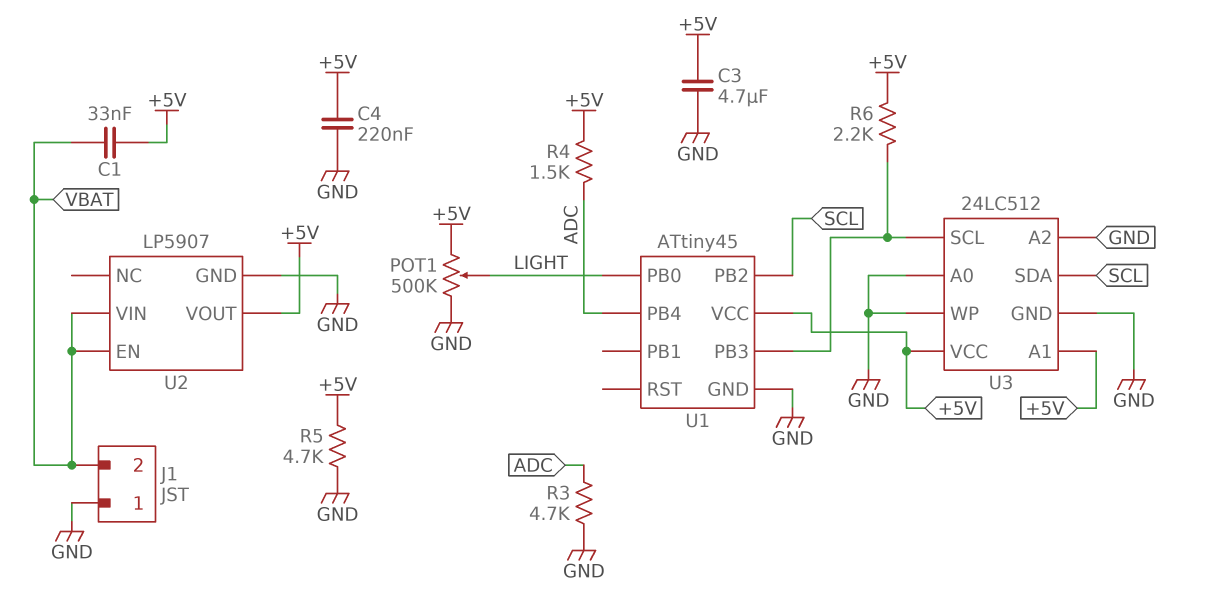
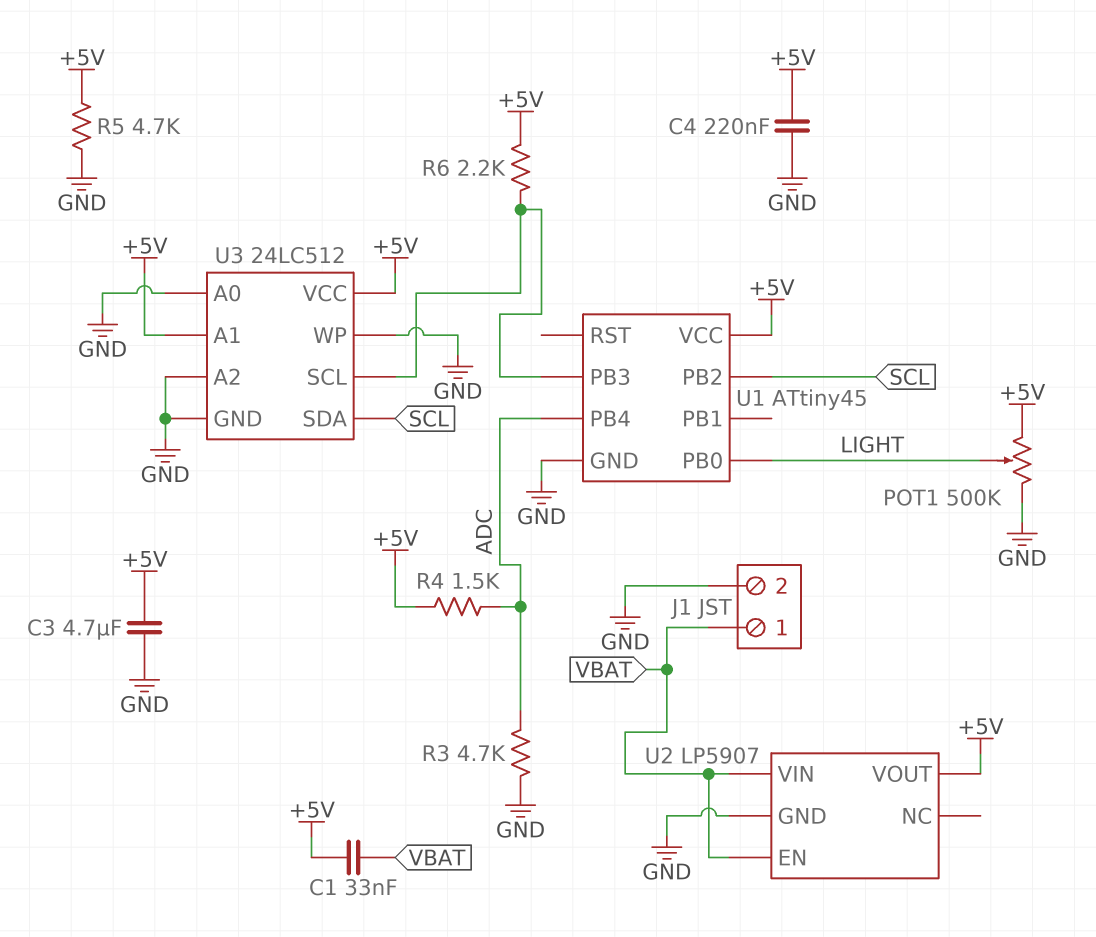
J1 pin 1: GND -> VBAT
J1 pin 2: VBAT -> GND

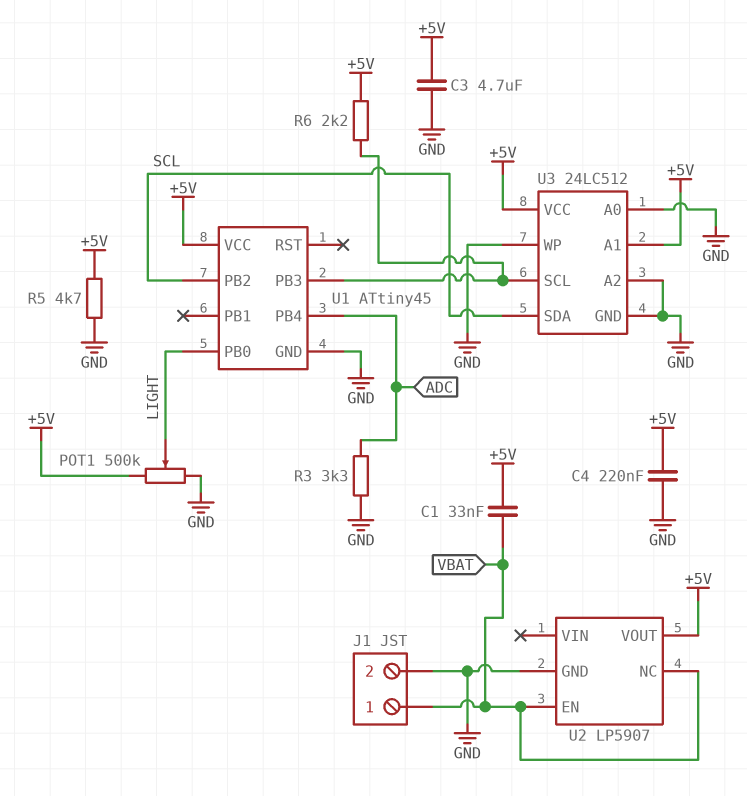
R3: 4.7k (ADC, GND) -> 3.3k (ADC, GND)
R4: 1.5k (+5V, ADC) -> none
U2 pin NC: none -> VBAT
U2 pin VIN: VBAT -> none

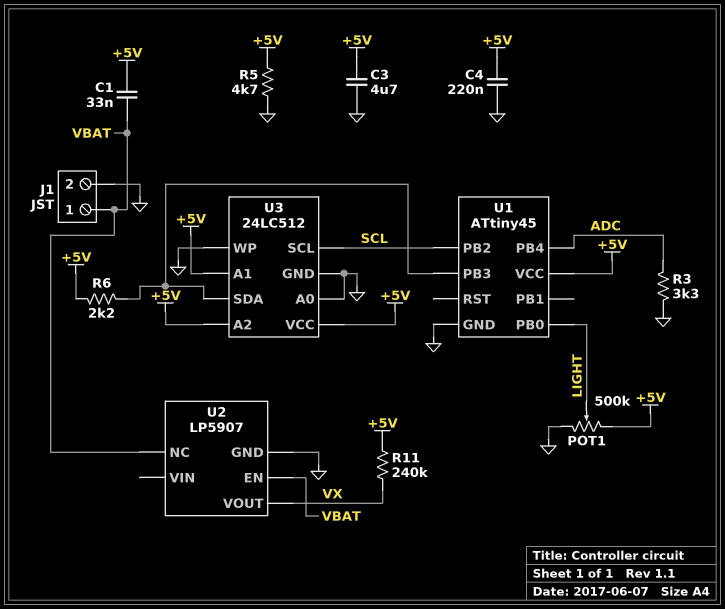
R11: none -> 240k (+5V, VX)
U2 pin VOUT: +5V -> VX
U3 pin A2: GND -> +5V
U3 pin SCL: U1/PB3 -> SCL
U3 pin SDA: SCL -> U1/PB3

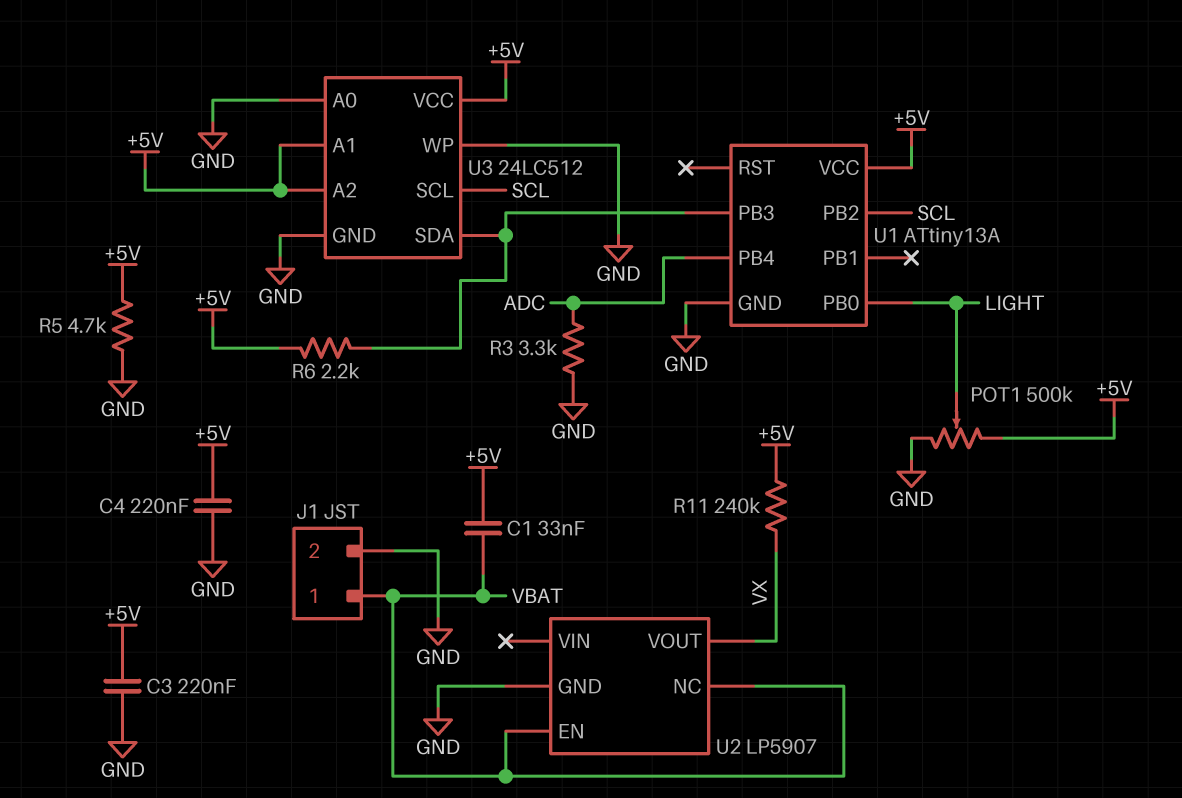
C3: 4.7uF (+5V, GND) -> 220nF (+5V, GND)
U1: ATtiny45 -> ATtiny13A

